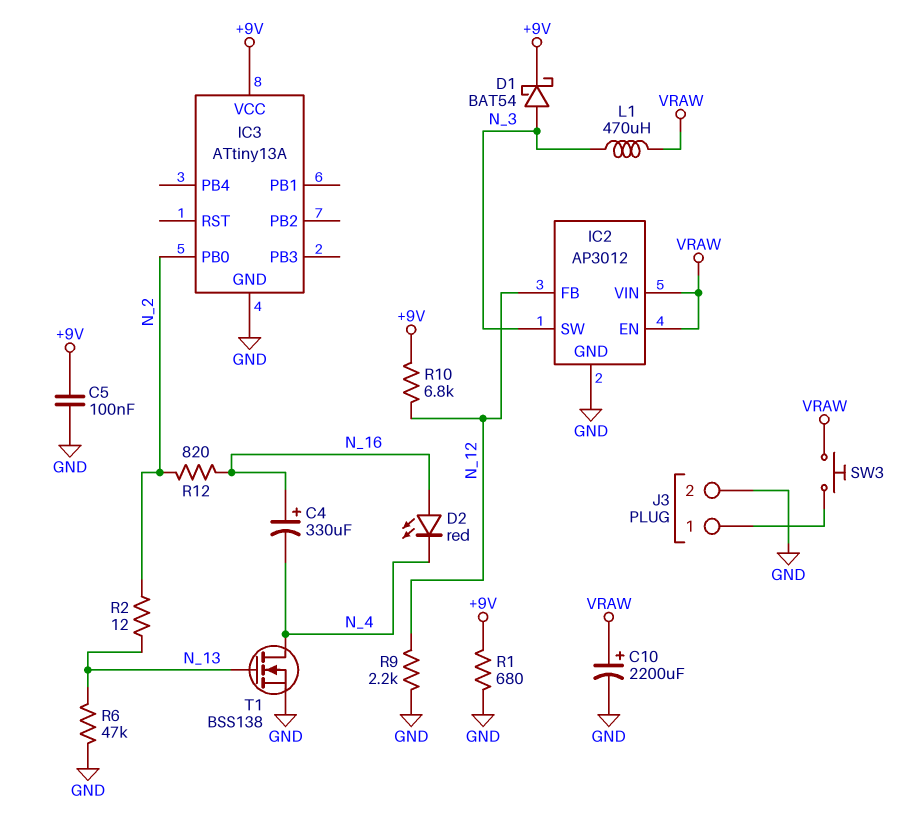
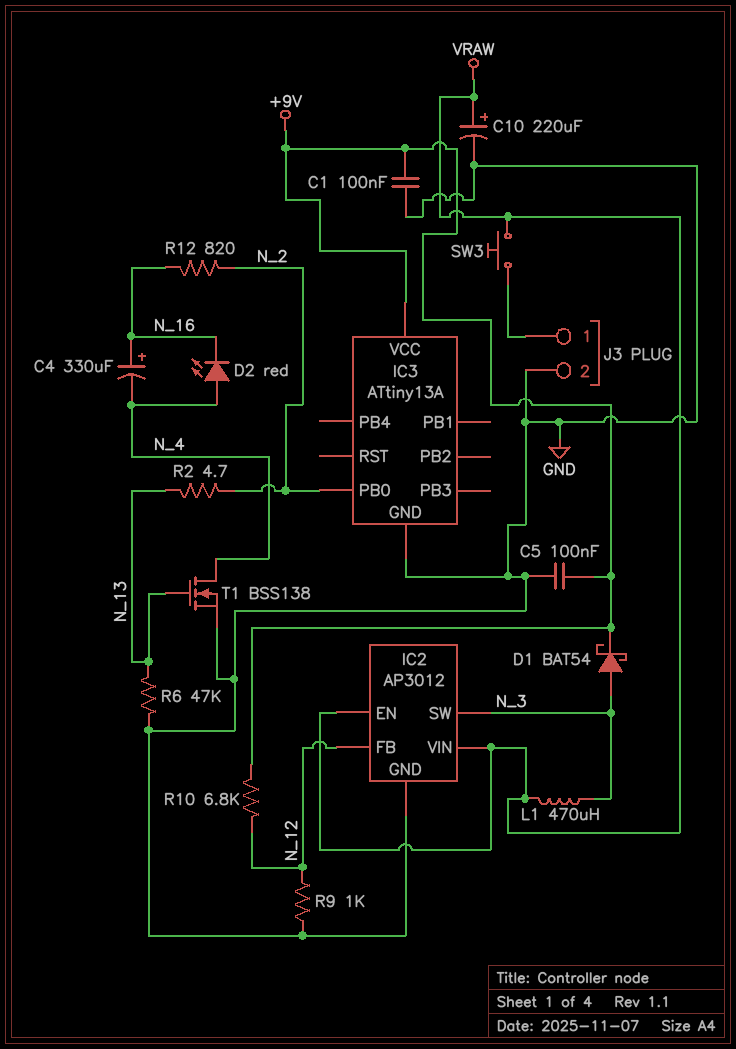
C1: none -> 100nF (+9V, GND)
C10: 2200uF (plus VRAW, minus GND) -> 220uF (plus VRAW, minus GND)
D2: LED red (A N_16, K N_4) -> LED red (A N_4, K N_16)
R1: 680 (+9V, GND) -> none
R2: 12 (N_2, N_13) -> 4.7 (N_2, N_13)
R9: 2.2k (GND, N_12) -> 1k (GND, N_12)

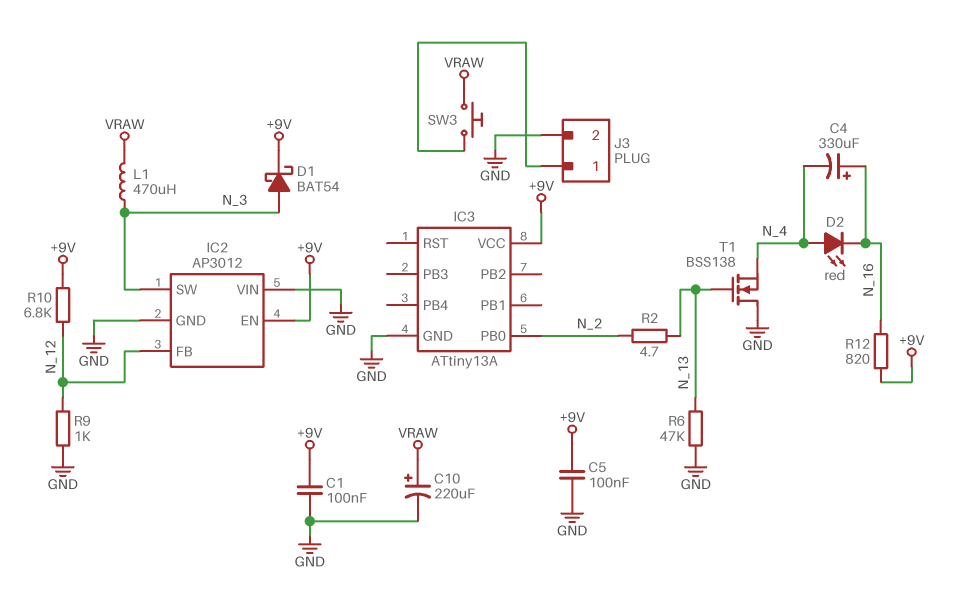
IC2 pin EN: VRAW -> +9V
IC2 pin VIN: VRAW -> GND
R12: 820 (N_2, N_16) -> 820 (+9V, N_16)
T1: NMOS BSS138 (G N_13, D N_4, S GND) -> NMOS BSS138 (G N_13, D GND, S N_4)

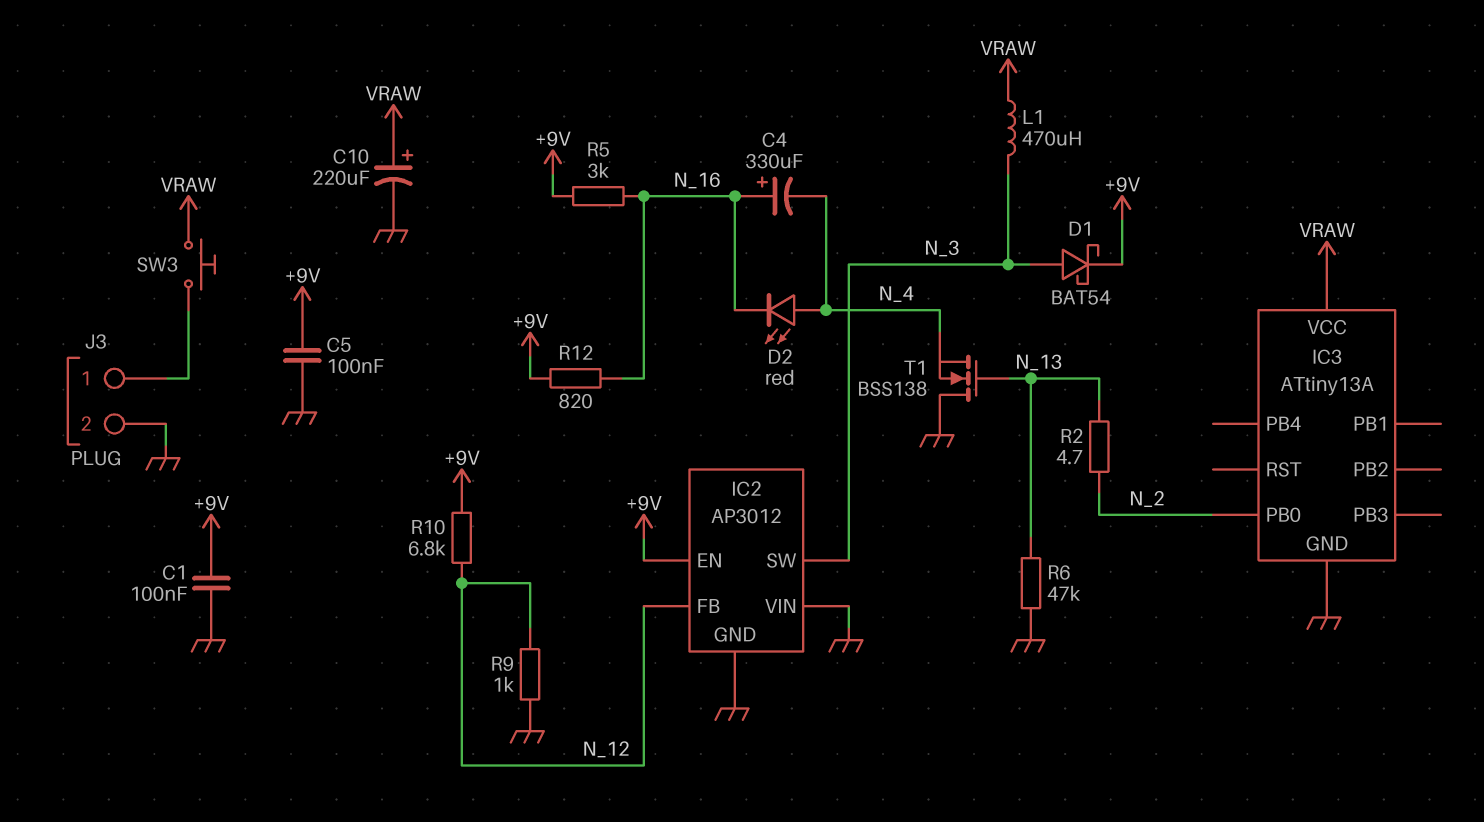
IC3 pin VCC: +9V -> VRAW
R5: none -> 3k (+9V, N_16)

